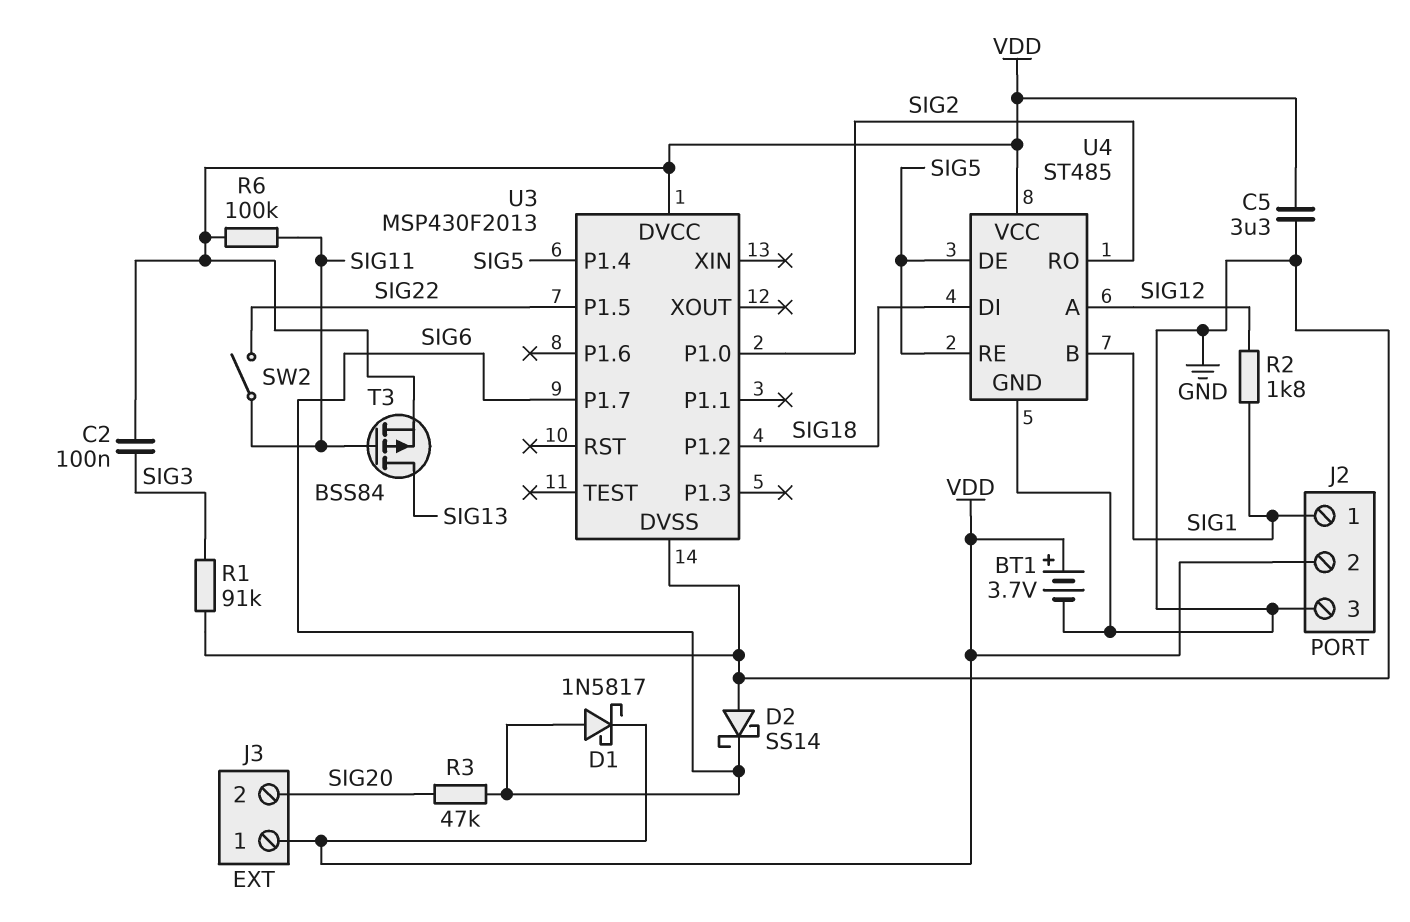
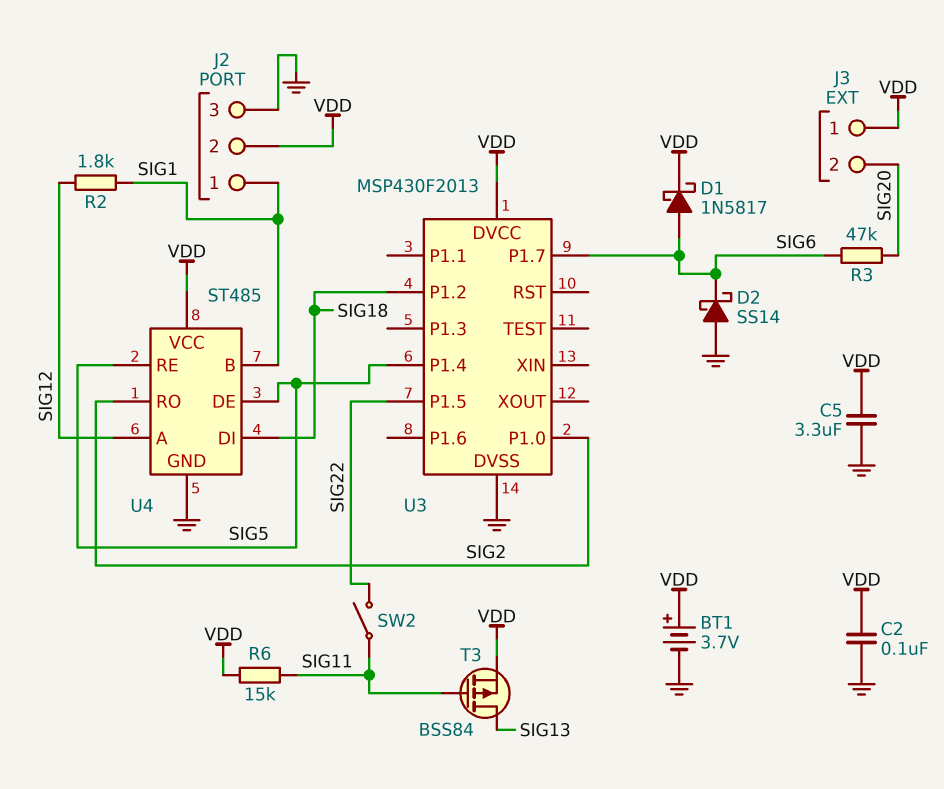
C2: 100nF (SIG3, VDD) -> 100nF (GND, VDD)
R1: 91k (GND, SIG3) -> none
R6: 100k (SIG11, VDD) -> 15k (SIG11, VDD)

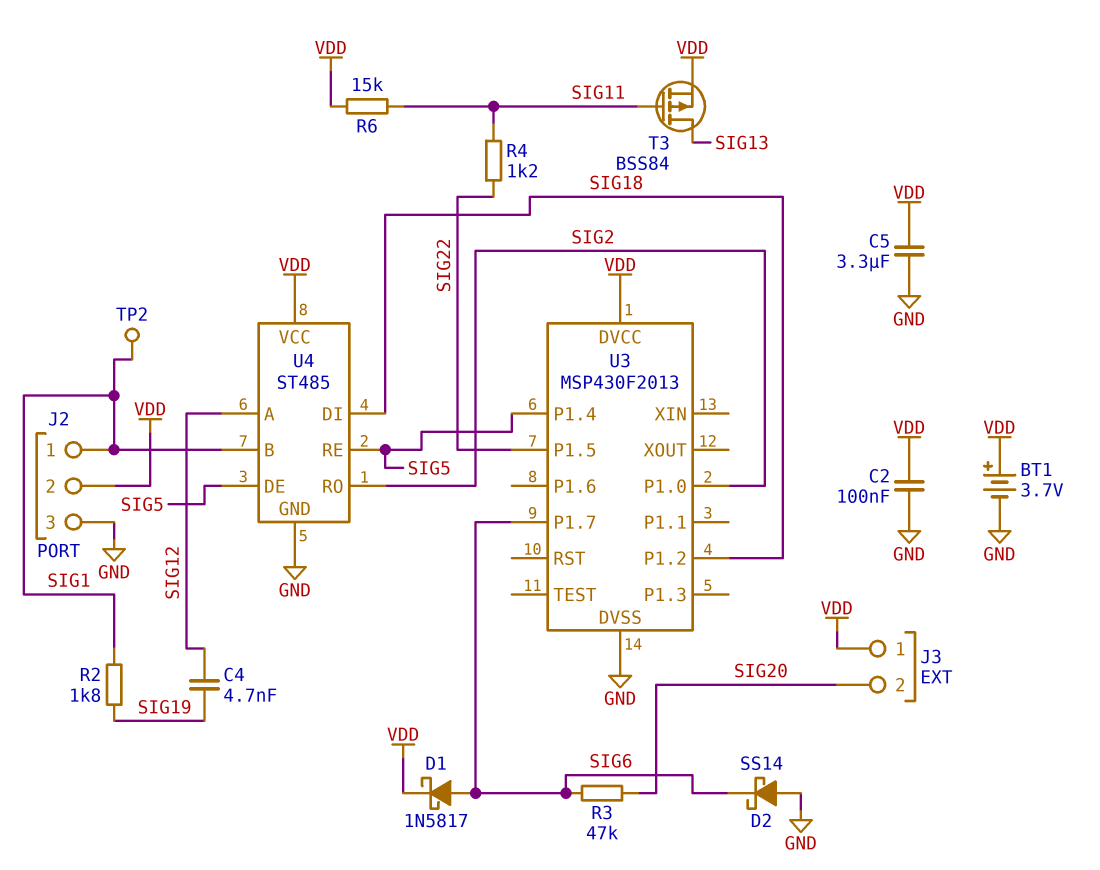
C4: none -> 4.7nF (SIG12, SIG19)
R2: 1.8k (SIG1, SIG12) -> 1.8k (SIG1, SIG19)
R4: none -> 1.2k (SIG11, SIG22)
SW2: switch (SIG11, SIG22) -> none
TP2: none -> test point (SIG1)

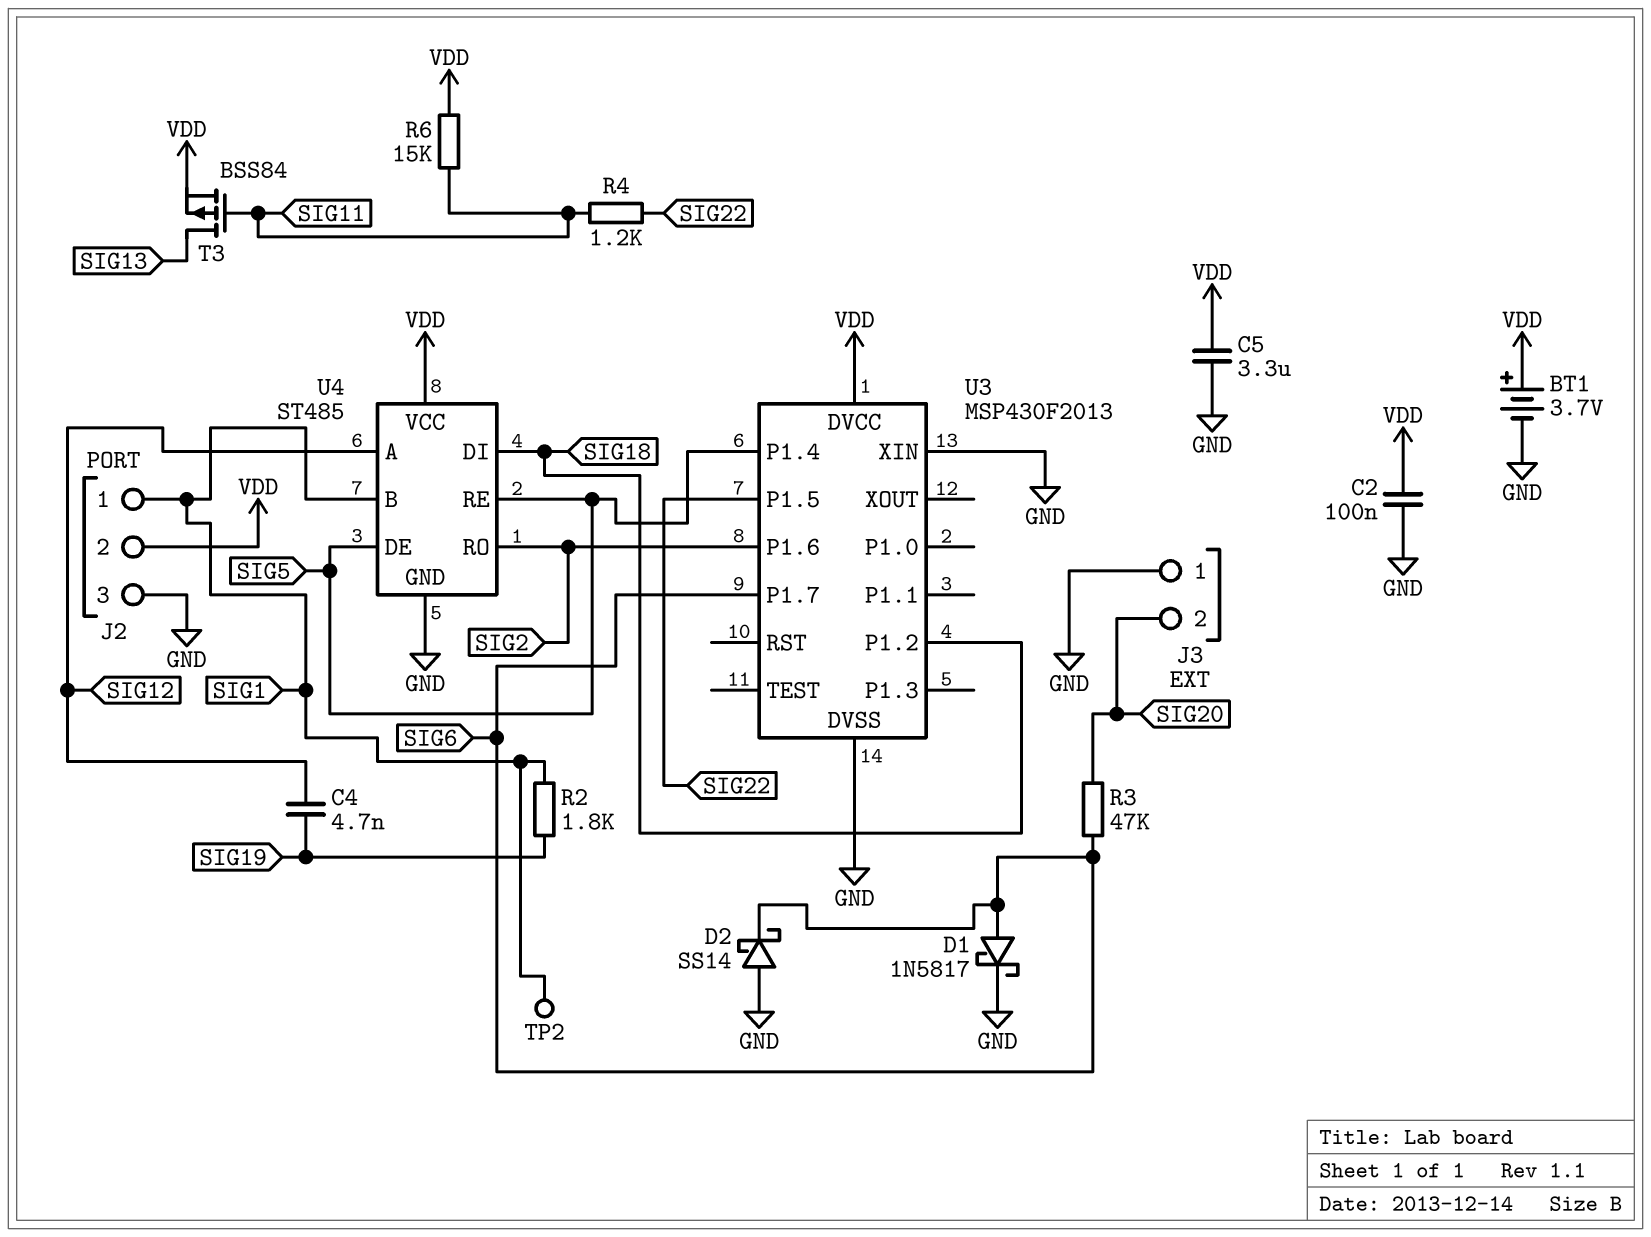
D1: schottky 1N5817 (A SIG6, K VDD) -> schottky 1N5817 (A SIG6, K GND)
J3 pin 1: VDD -> GND
U3 pin P1.0: SIG2 -> none
U3 pin P1.6: none -> SIG2
U3 pin XIN: none -> GND

